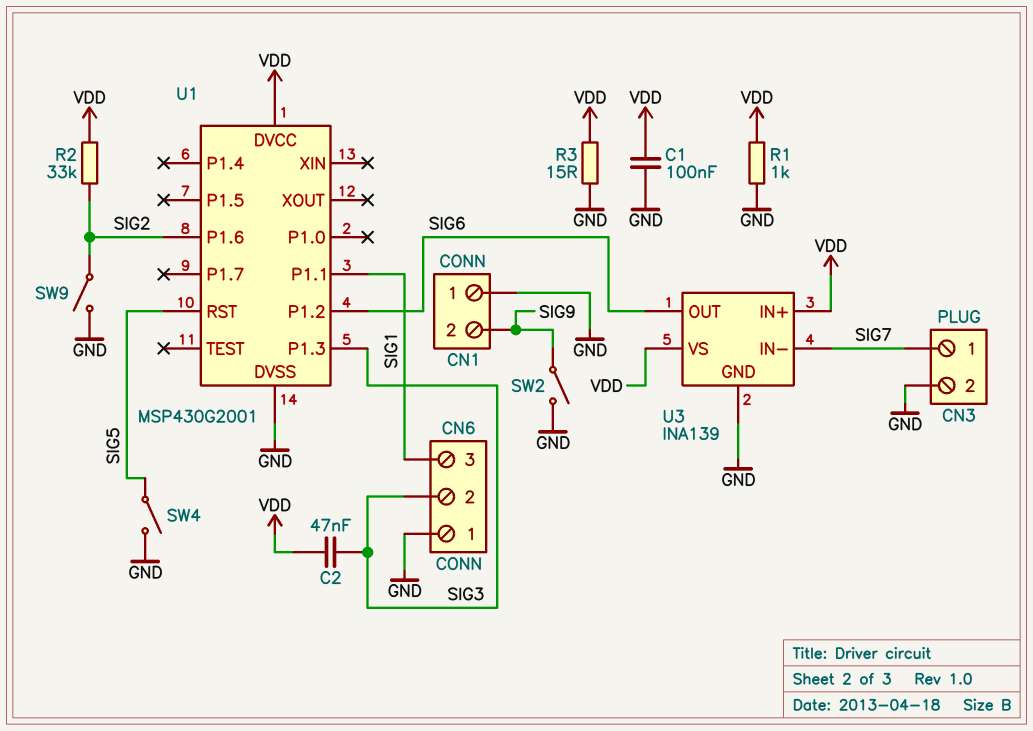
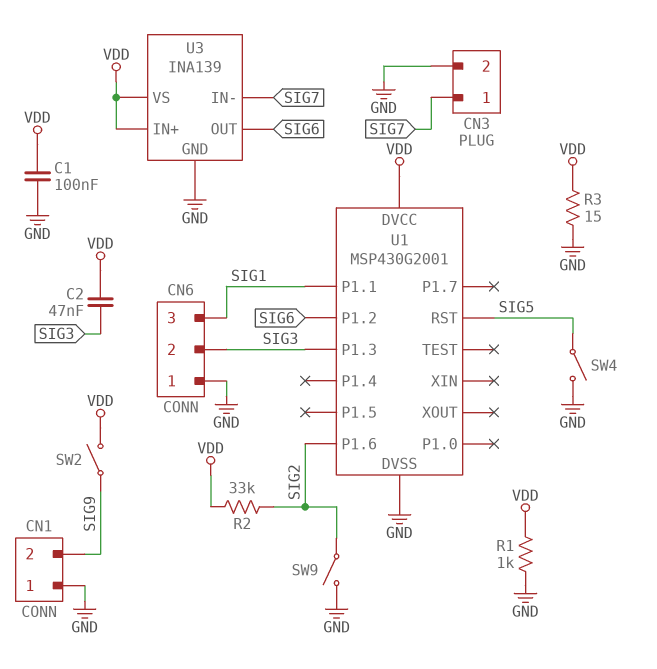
SW2: switch (GND, SIG9) -> switch (SIG9, VDD)

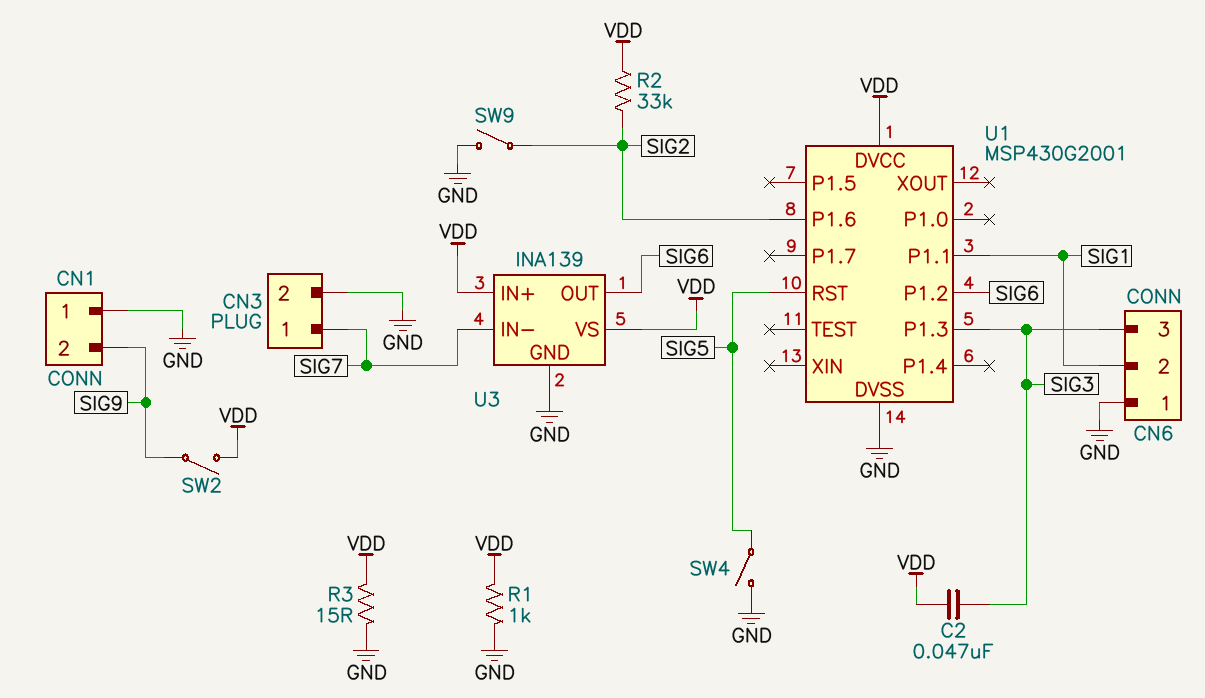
C1: 100nF (GND, VDD) -> none
CN6 pin 2: SIG3 -> SIG1
CN6 pin 3: SIG1 -> SIG3

